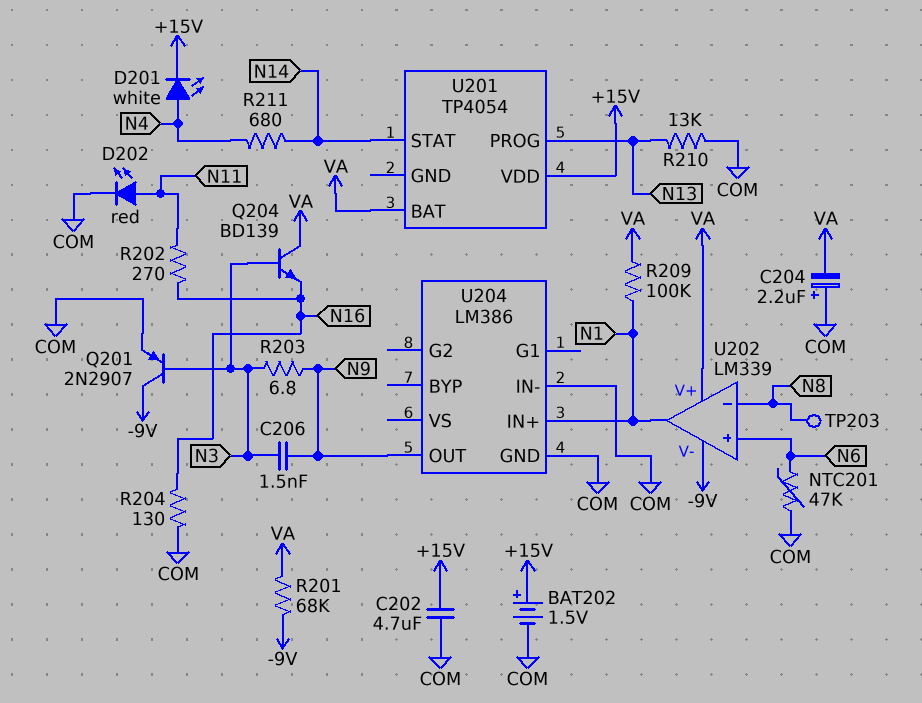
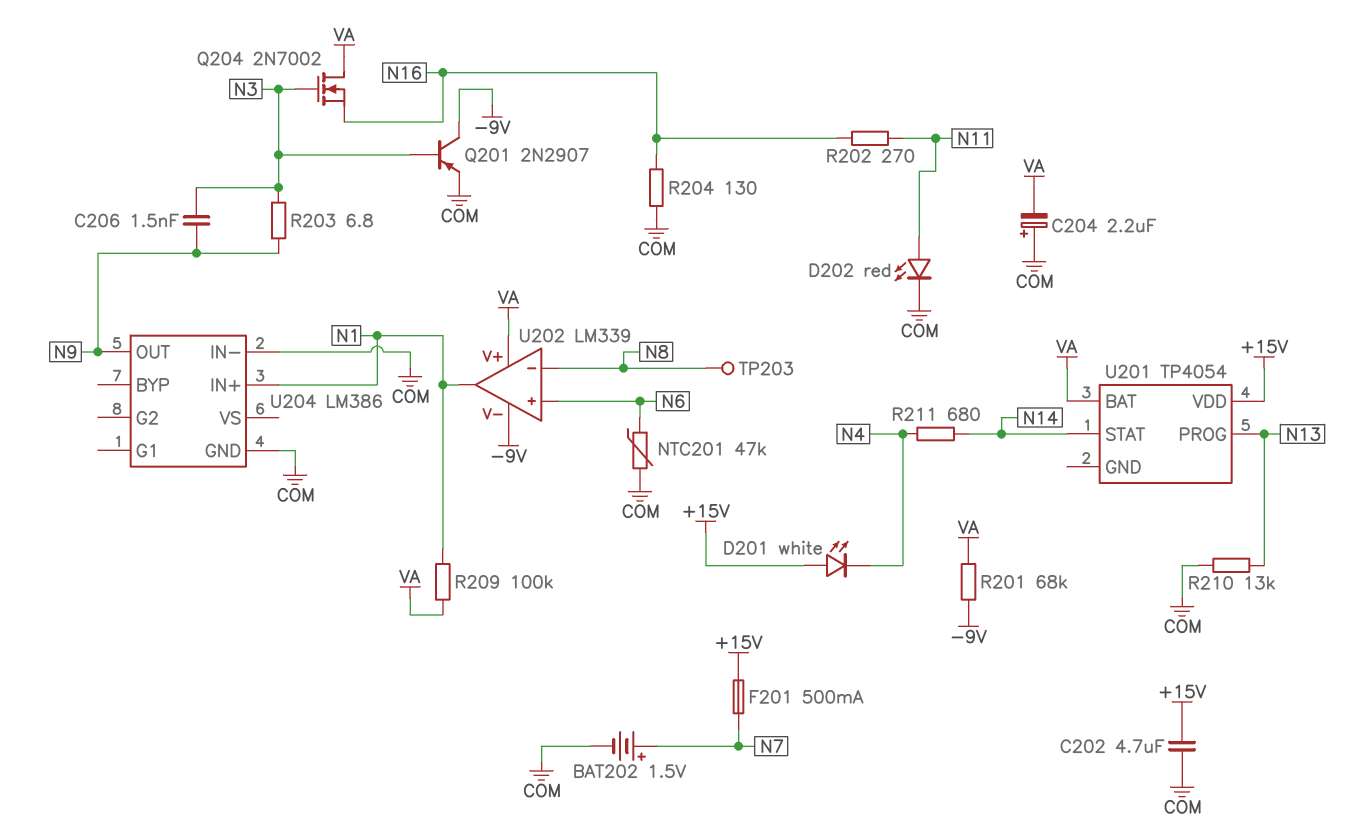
BAT202: 1.5V (plus +15V, minus COM) -> 1.5V (plus N7, minus COM)
D201: LED white (A N4, K +15V) -> LED white (A +15V, K N4)
F201: none -> 500mA (+15V, N7)
Q204: NPN BD139 (B N3, C VA, E N16) -> NMOS 2N7002 (G N3, D VA, S N16)

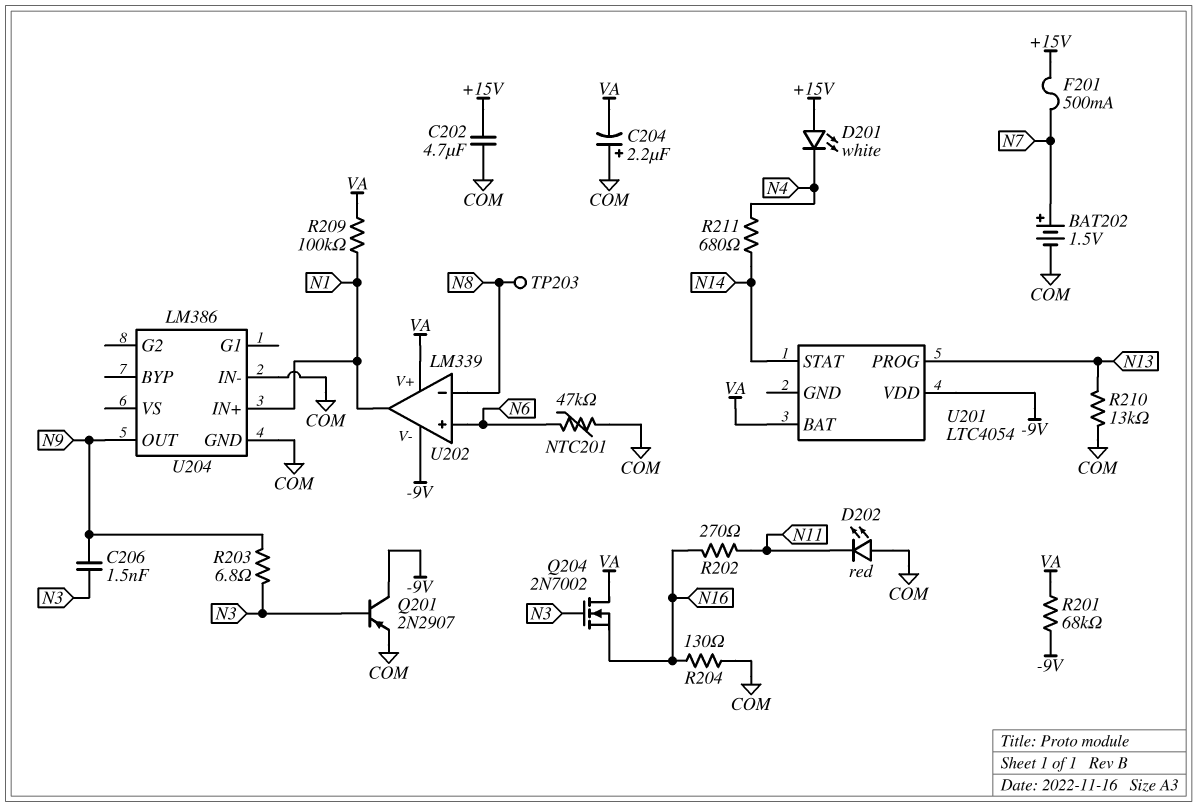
D202: LED red (A N11, K COM) -> LED red (A COM, K N11)
U201: TP4054 -> LTC4054
U201 pin VDD: +15V -> -9V

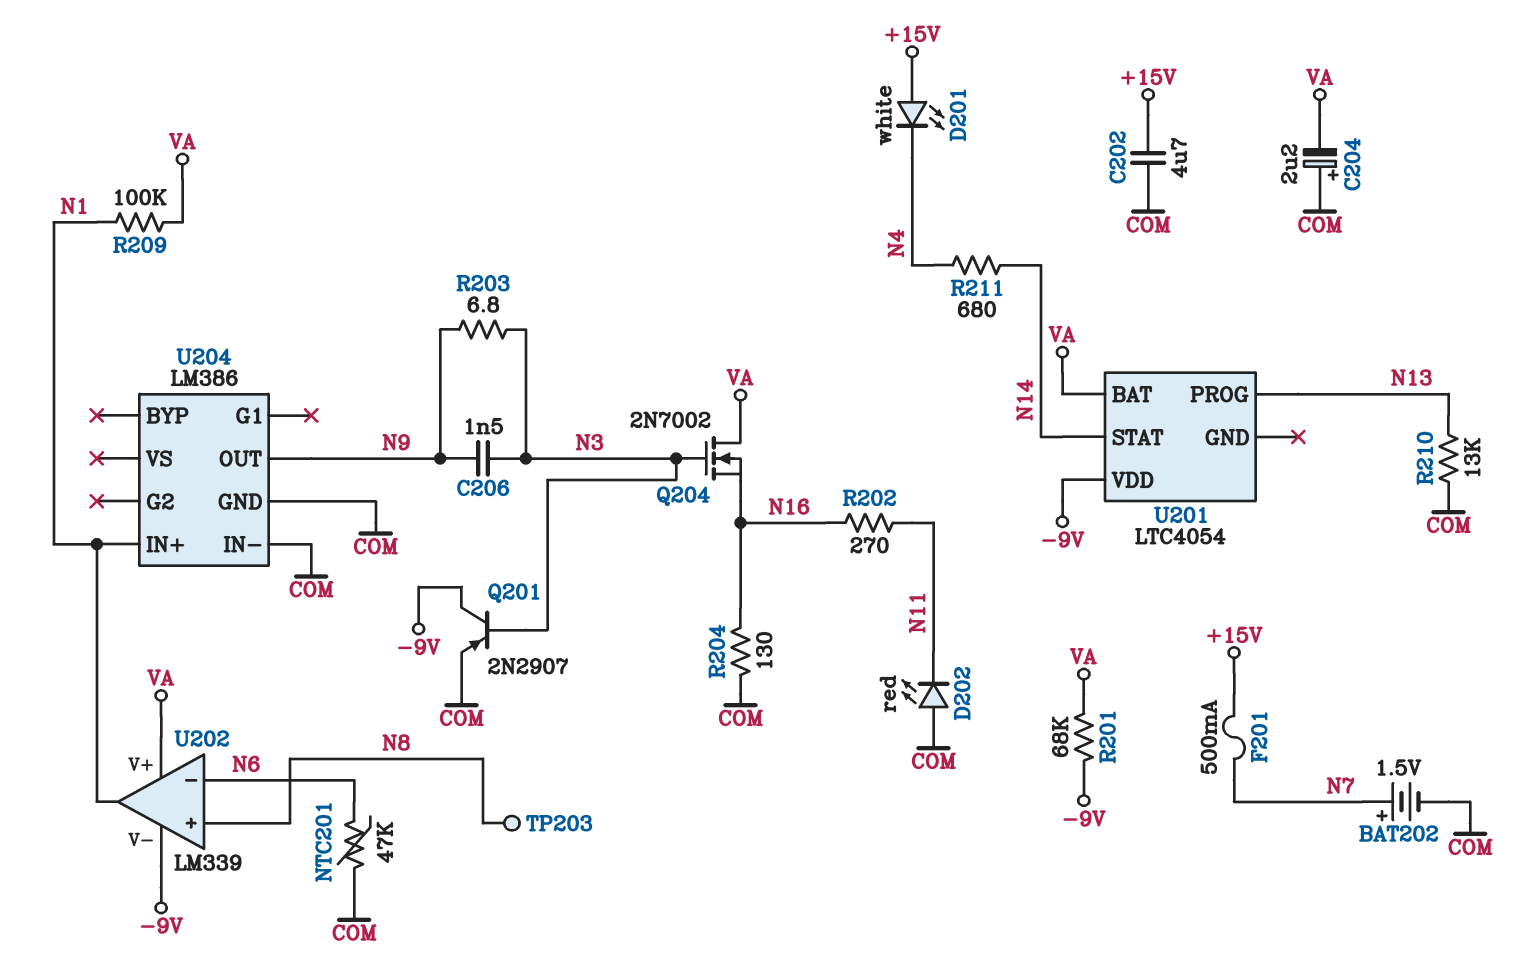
U202 pin in+: N6 -> N8
U202 pin in-: N8 -> N6

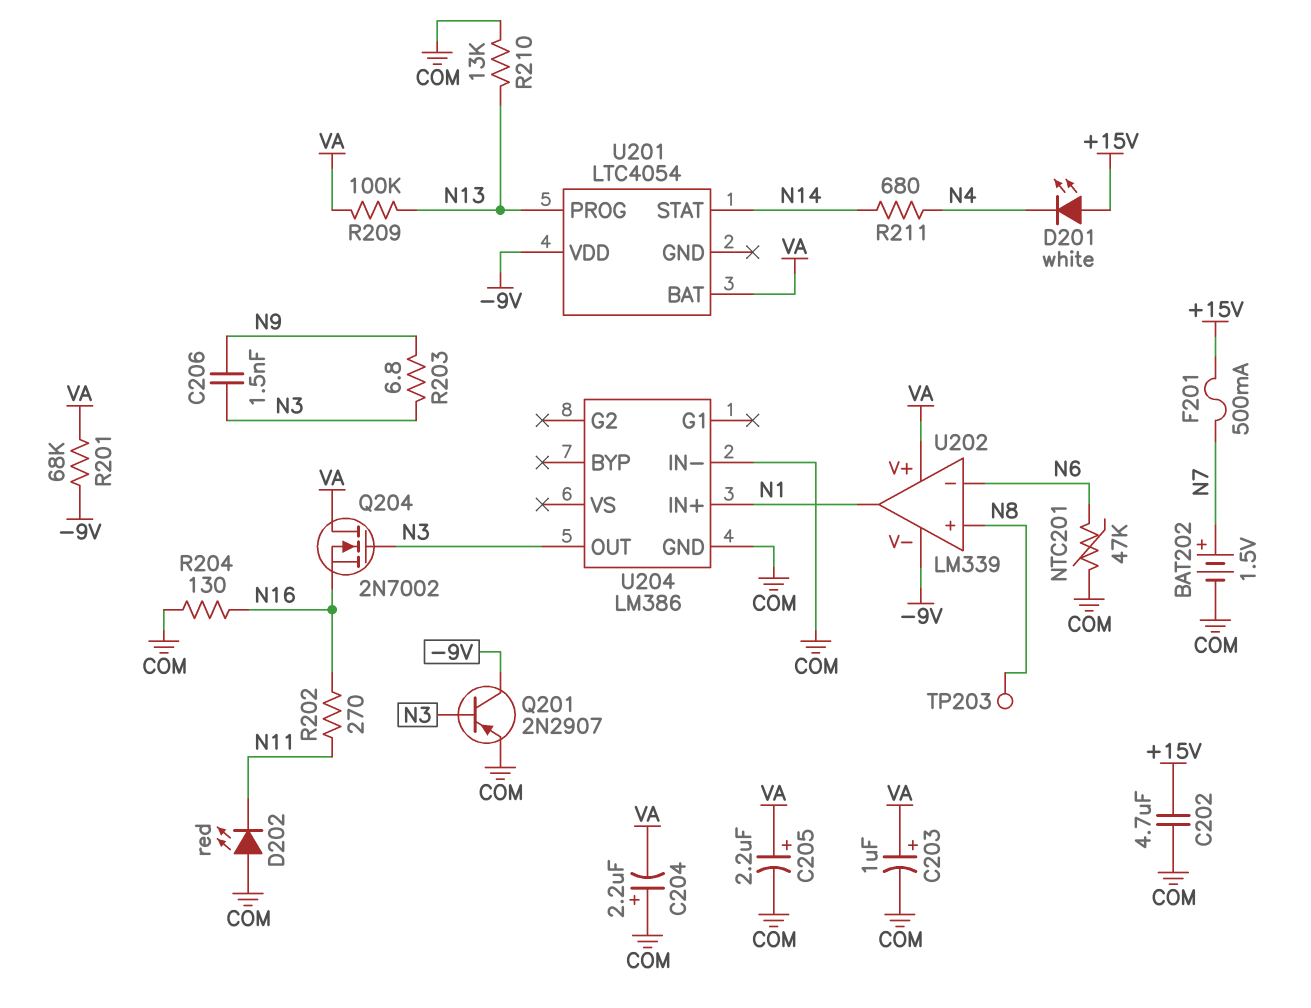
C203: none -> 1uF (plus VA, minus COM)
C205: none -> 2.2uF (plus VA, minus COM)
R209: 100k (N1, VA) -> 100k (N13, VA)
U204 pin OUT: N9 -> N3

